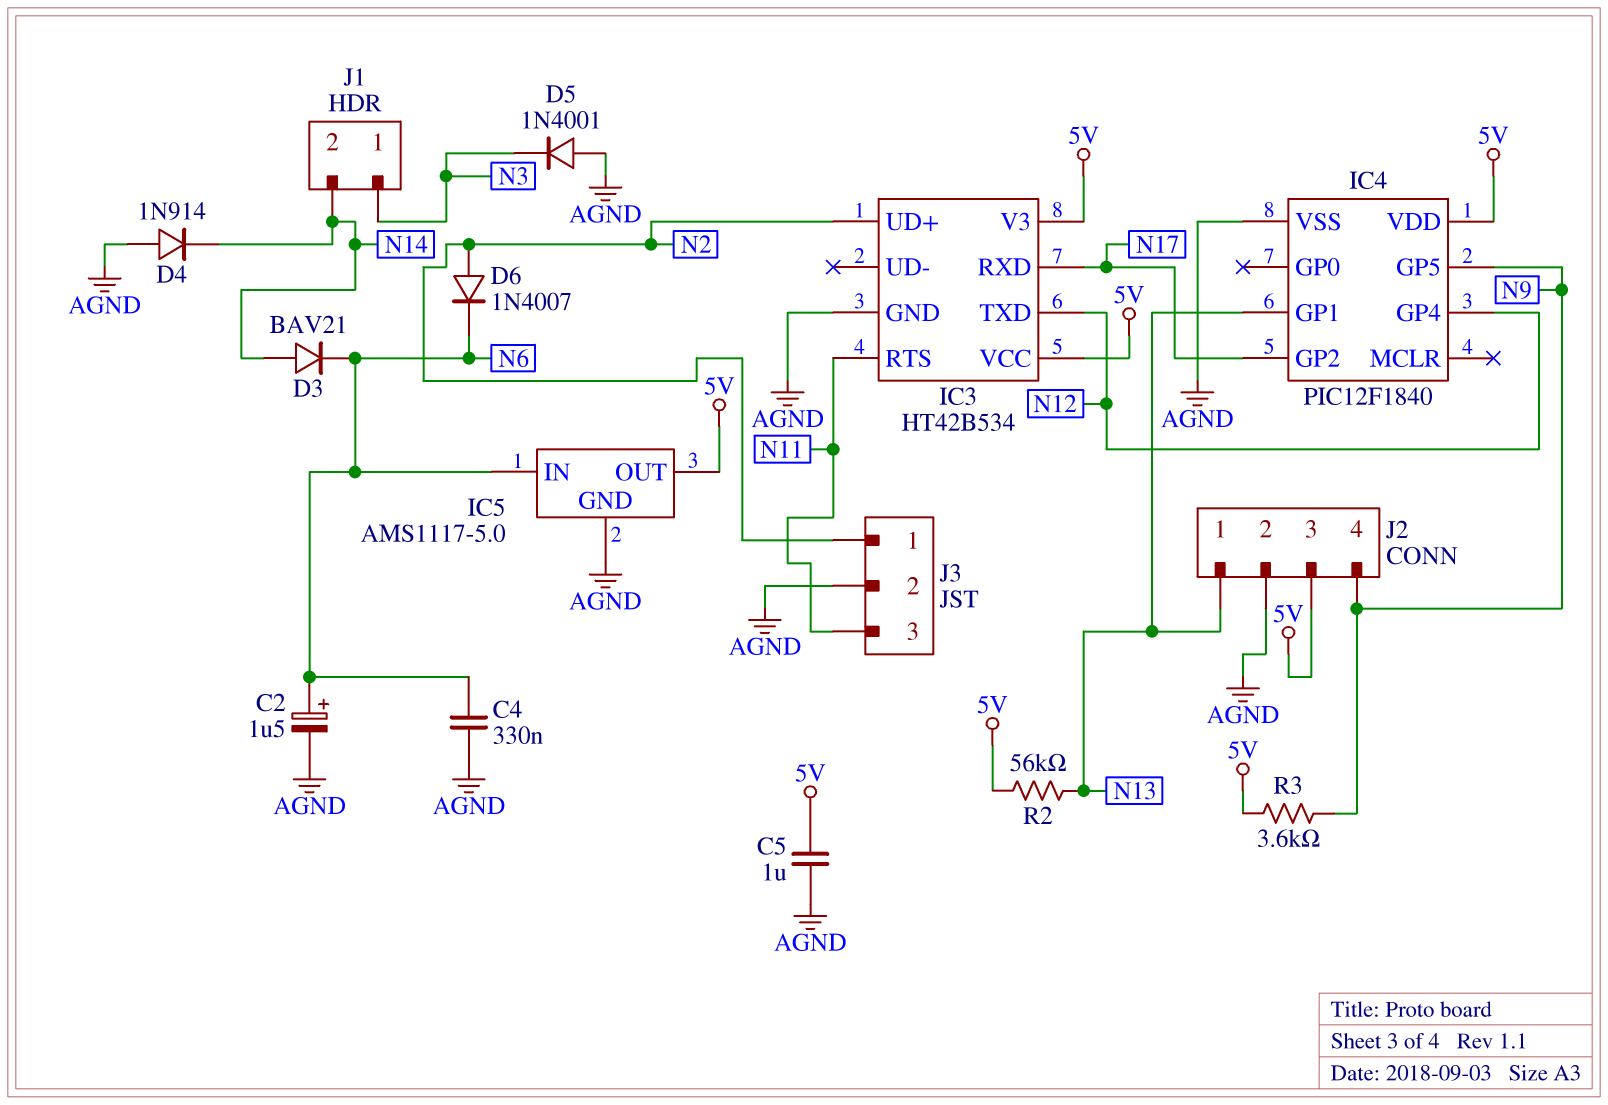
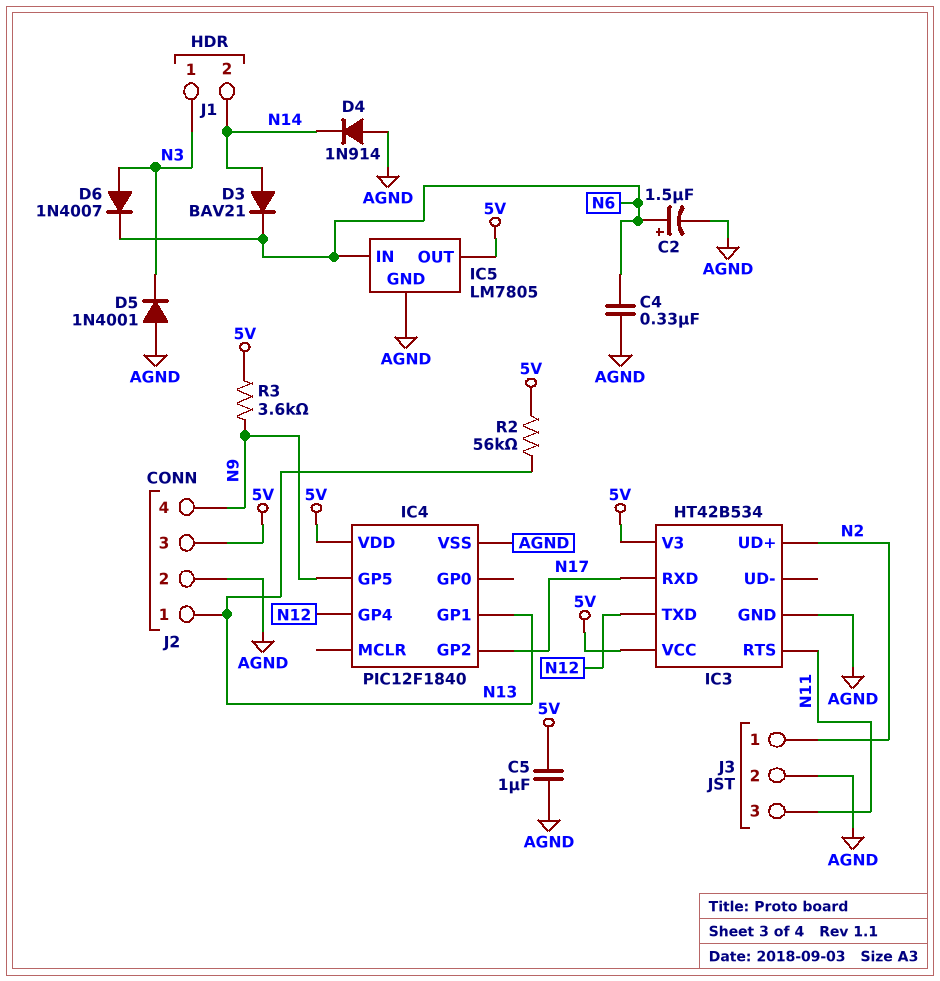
D6: diode 1N4007 (A N2, K N6) -> diode 1N4007 (A N3, K N6)
IC5: AMS1117-5.0 -> LM7805

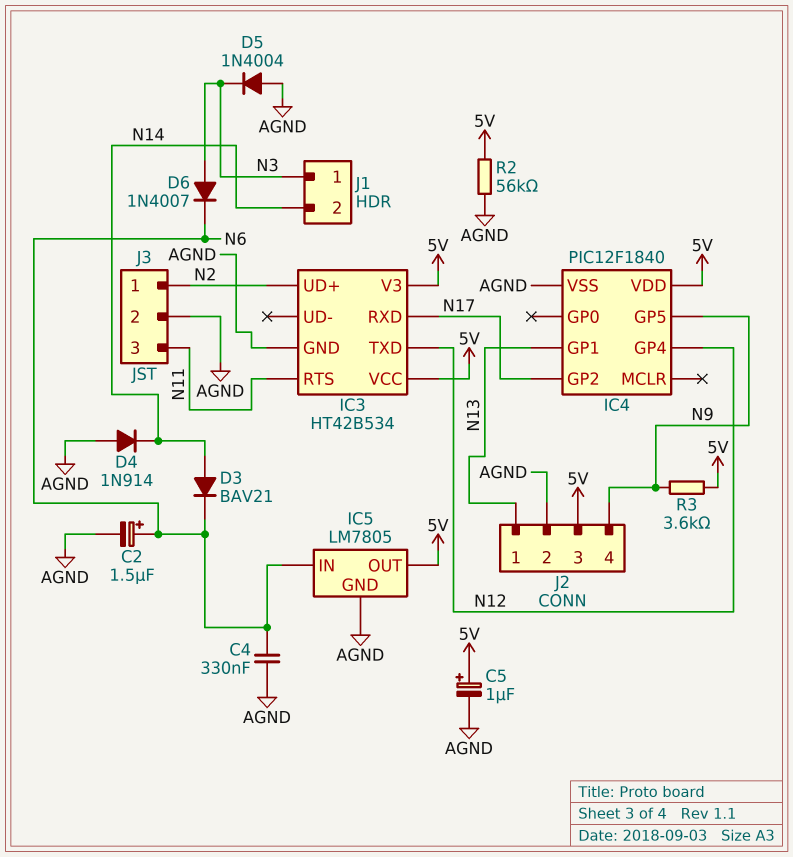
C5: 1uF (5V, AGND) -> 1uF (plus 5V, minus AGND)
D5: diode 1N4001 (A AGND, K N3) -> diode 1N4004 (A AGND, K N3)
R2: 56k (5V, N13) -> 56k (5V, AGND)

